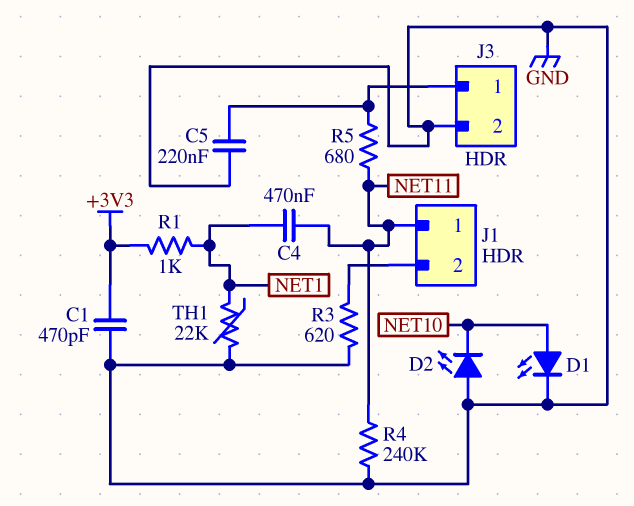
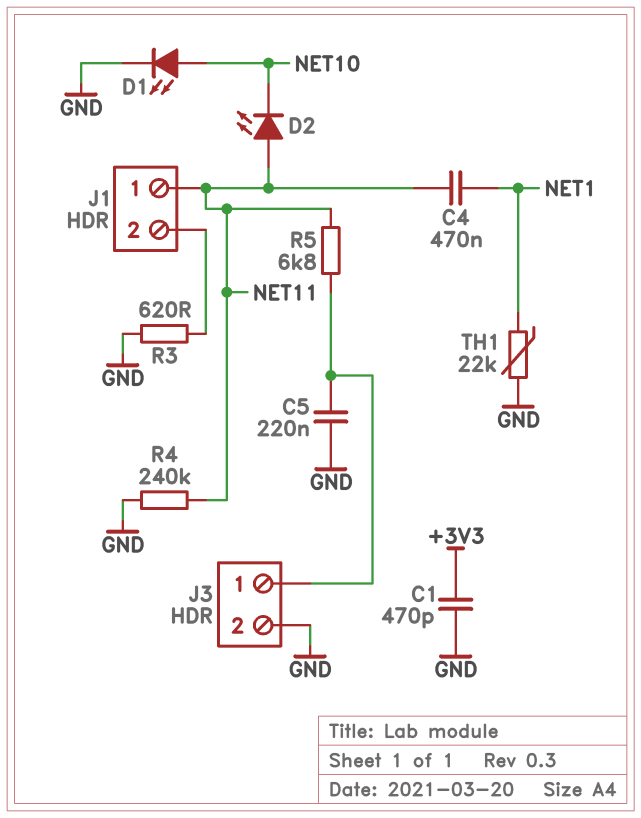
D2: LED (A GND, K NET10) -> LED (A NET11, K NET10)
R1: 1k (+3V3, NET1) -> none
R5: 680 (J3/1, NET11) -> 6.8k (J3/1, NET11)

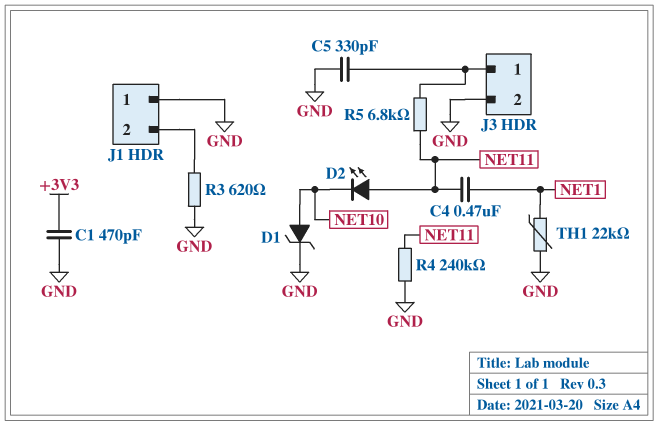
C5: 220nF (GND, J3/1) -> 330pF (GND, J3/1)
D1: LED (A NET10, K GND) -> zener (A NET10, K GND)
J1 pin 1: NET11 -> GND

